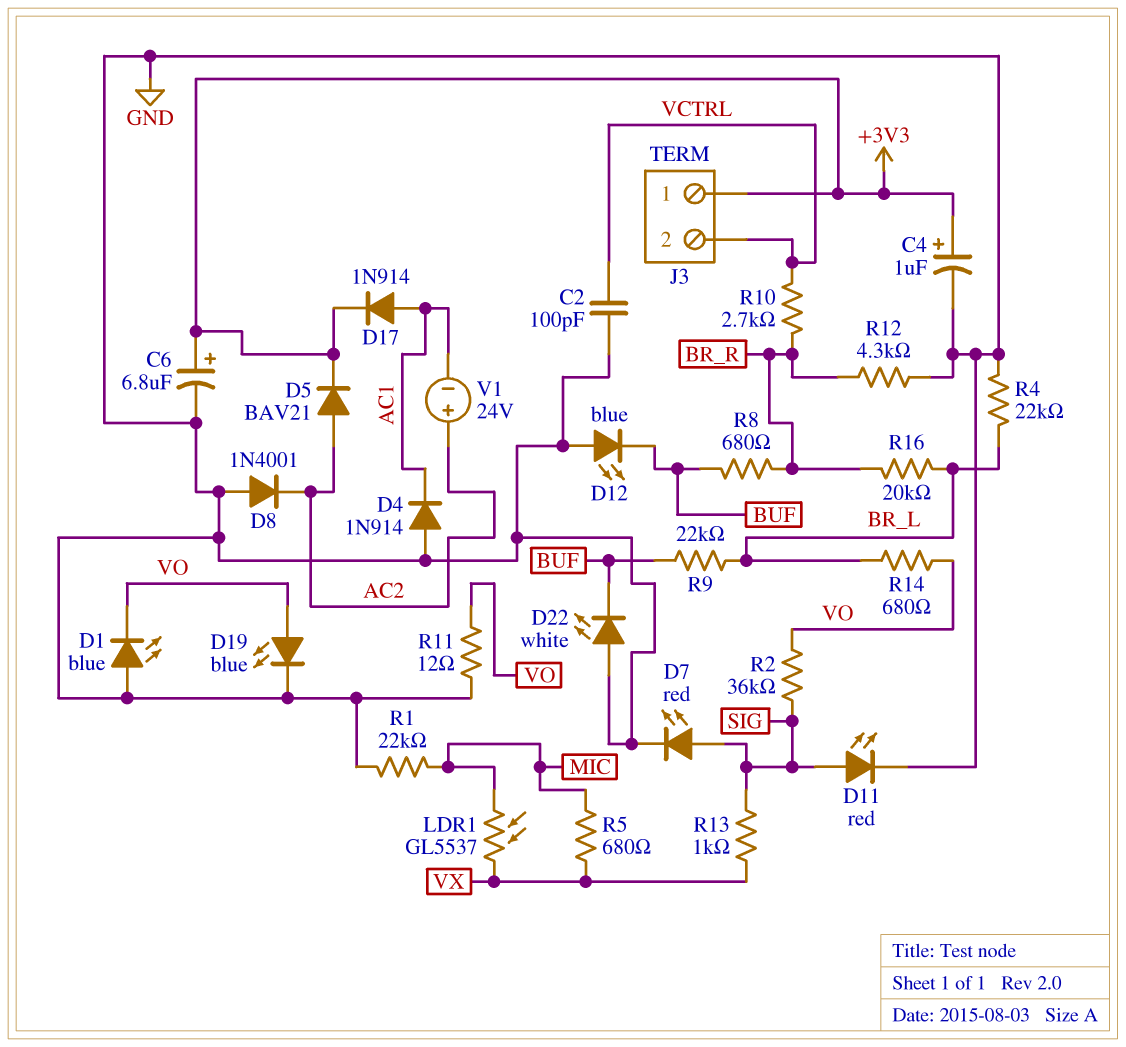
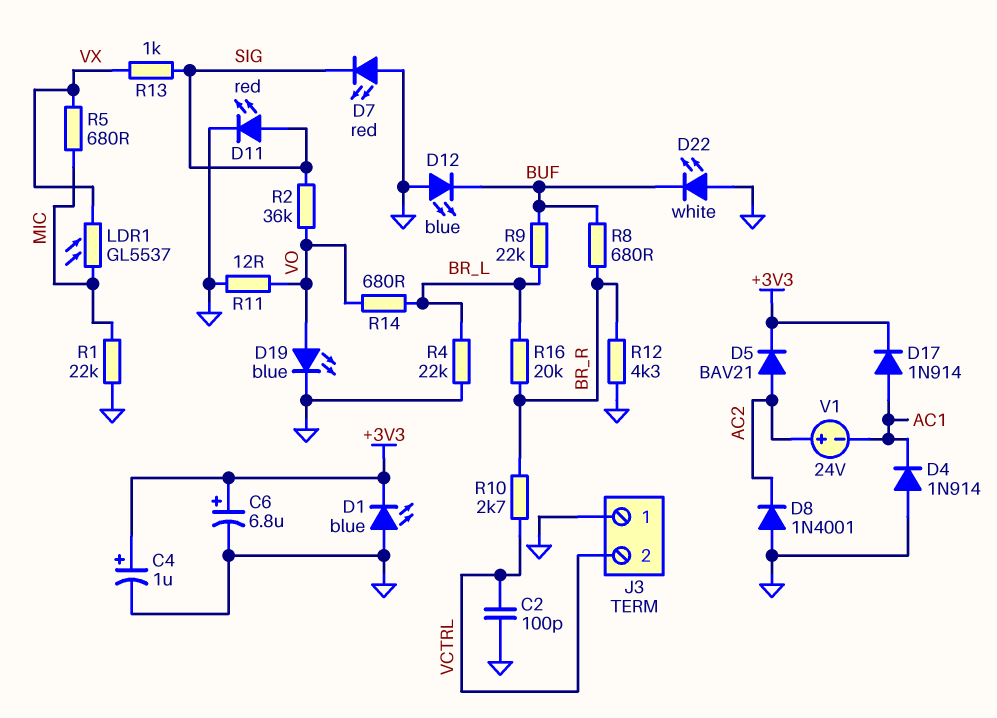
D1: LED blue (A GND, K VO) -> LED blue (A GND, K +3V3)
D7: LED red (A SIG, K GND) -> LED red (A GND, K SIG)
J3 pin 1: +3V3 -> GND

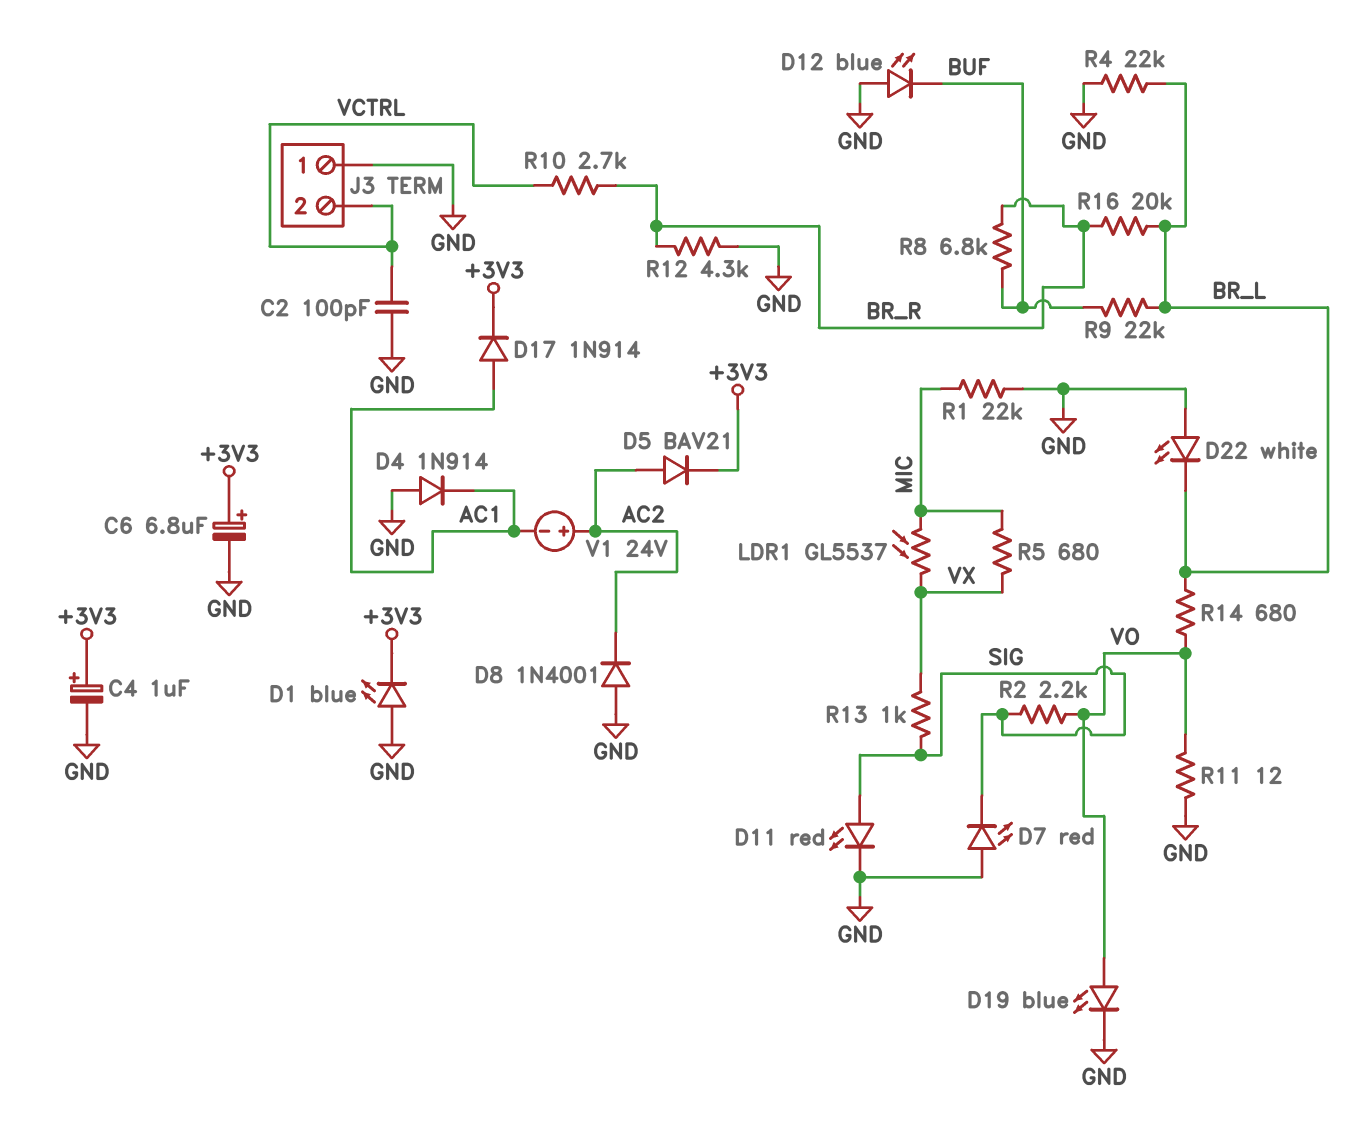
D22: LED white (A GND, K BUF) -> LED white (A GND, K BR_L)
R2: 36k (SIG, VO) -> 2.2k (SIG, VO)
R8: 680 (BR_R, BUF) -> 6.8k (BR_R, BUF)

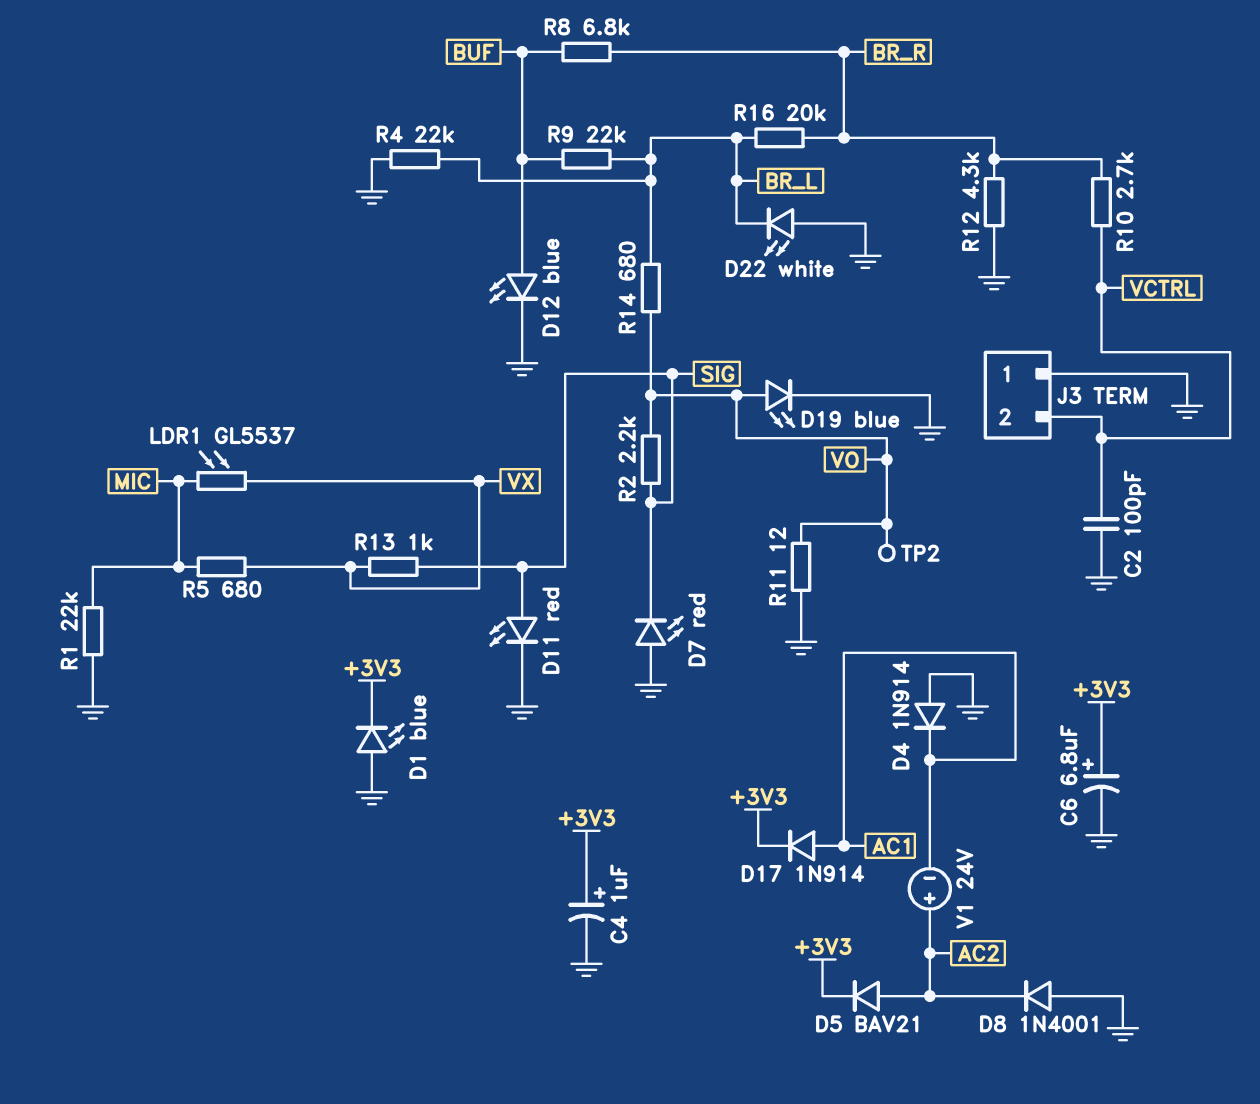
D12: LED blue (A GND, K BUF) -> LED blue (A BUF, K GND)
TP2: none -> test point (VO)

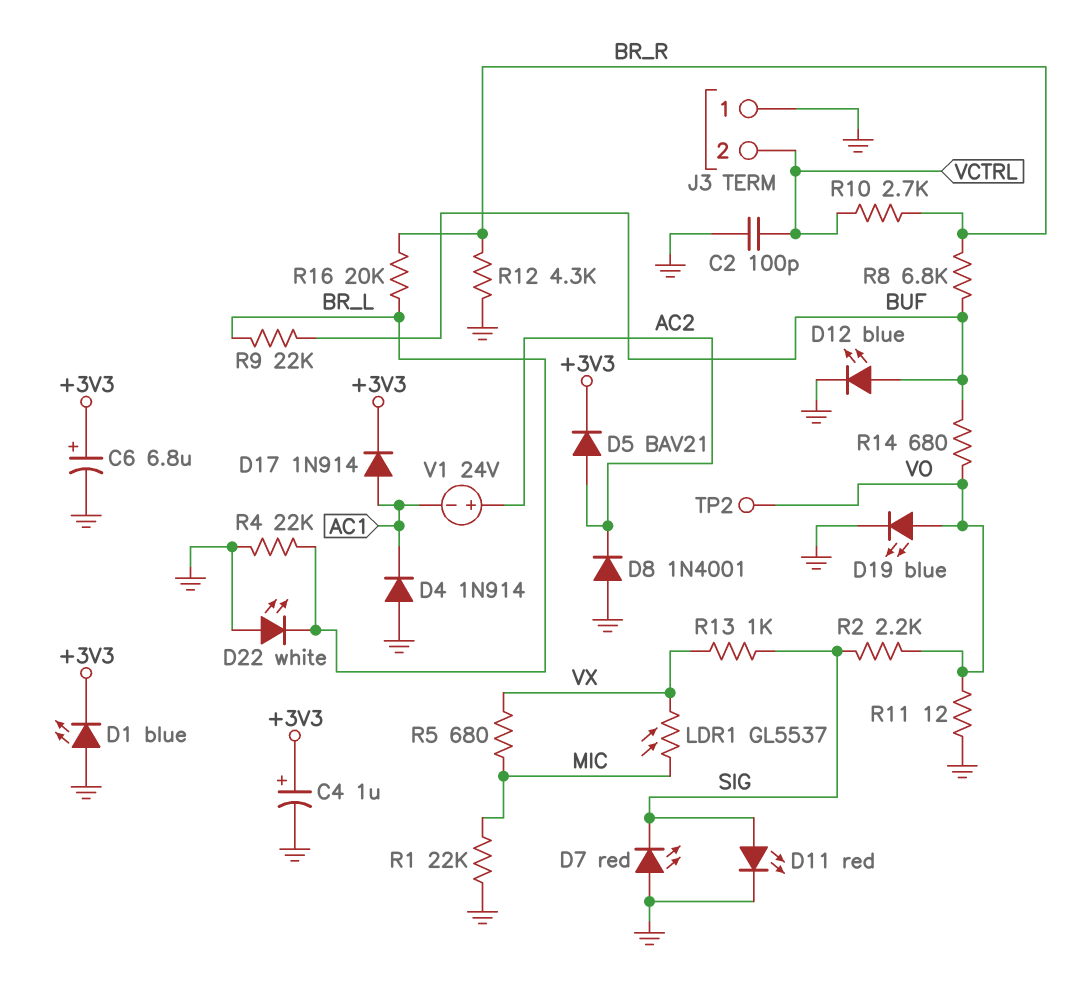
R14: 680 (BR_L, VO) -> 680 (BUF, VO)

